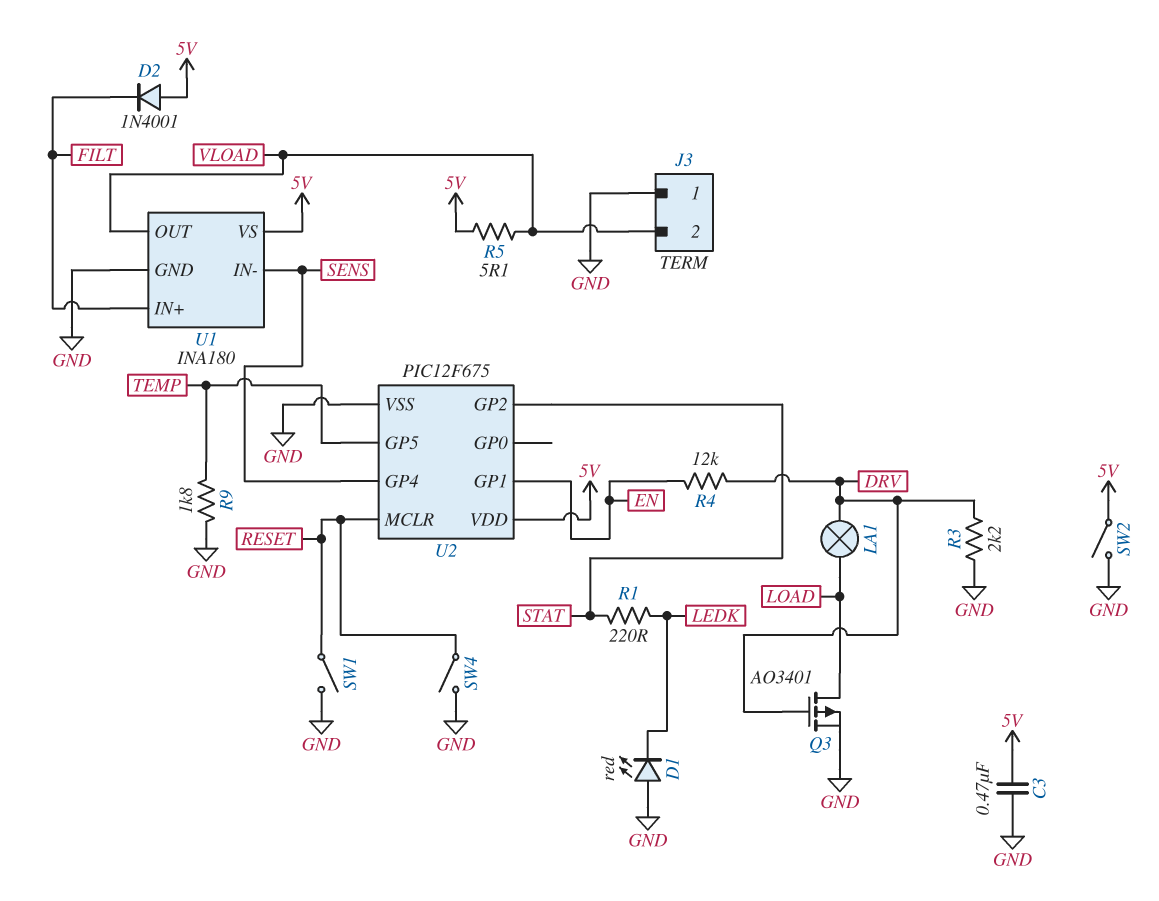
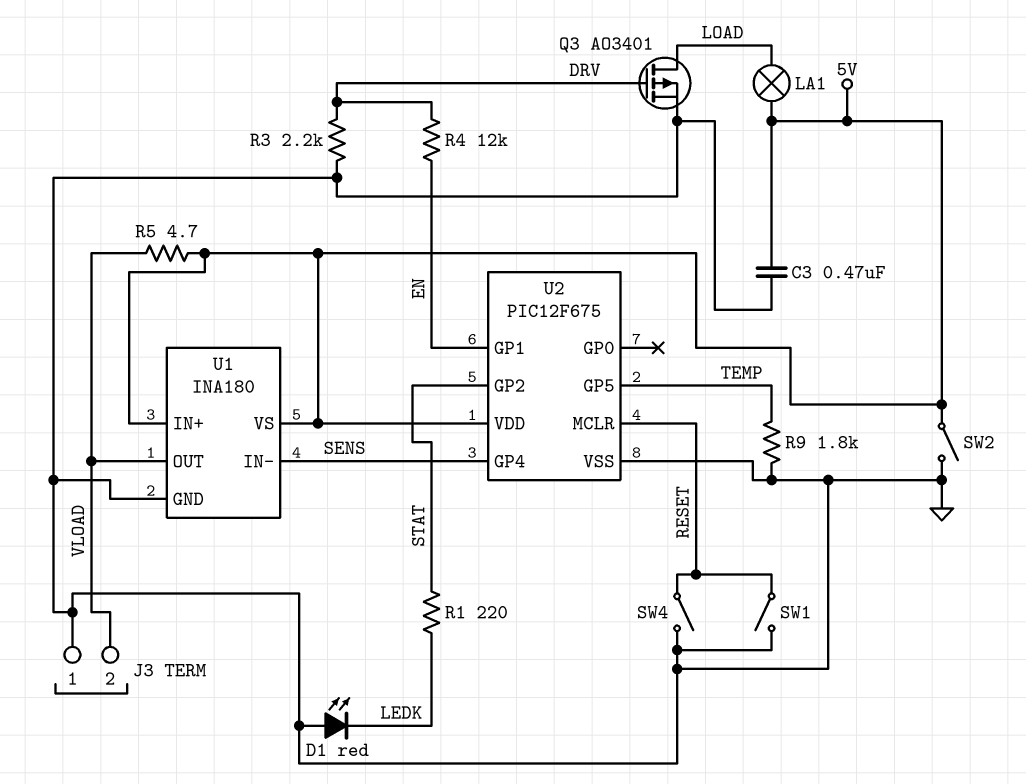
D2: diode 1N4001 (A 5V, K FILT) -> none
LA1: lamp (DRV, LOAD) -> lamp (5V, LOAD)
R5: 5.1 (5V, VLOAD) -> 4.7 (5V, VLOAD)
U1 pin IN+: FILT -> 5V

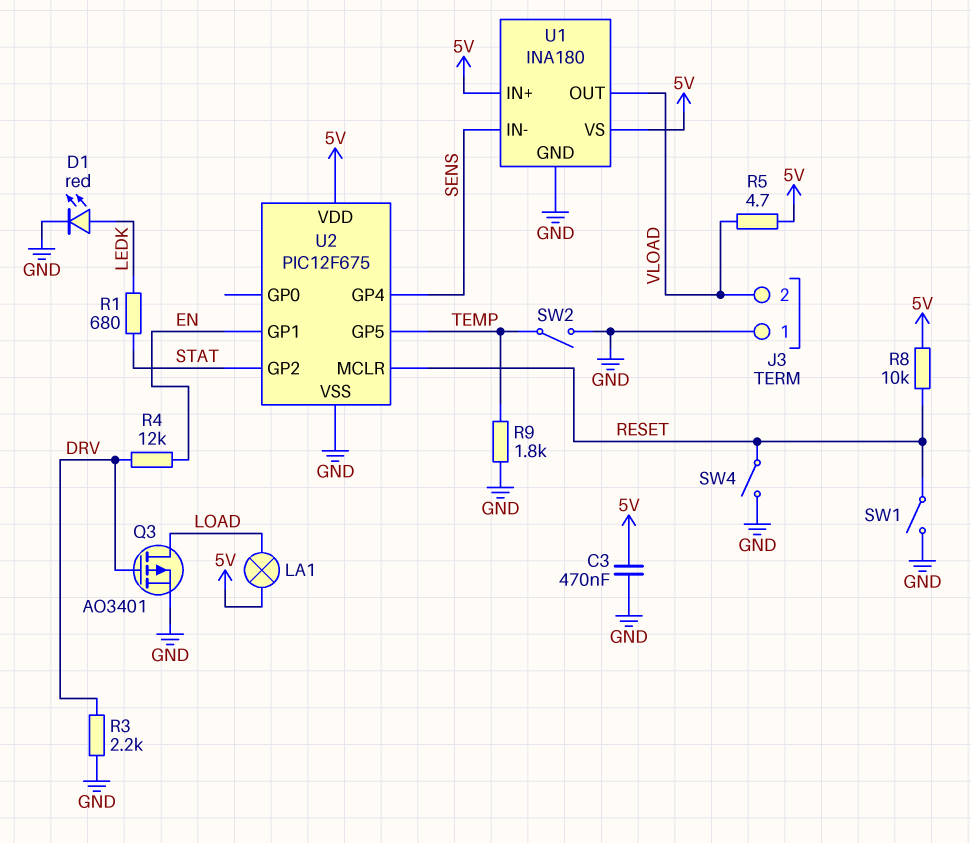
D1: LED red (A GND, K LEDK) -> LED red (A LEDK, K GND)
R1: 220 (LEDK, STAT) -> 680 (LEDK, STAT)
R8: none -> 10k (5V, RESET)
SW2: switch (5V, GND) -> switch (GND, TEMP)

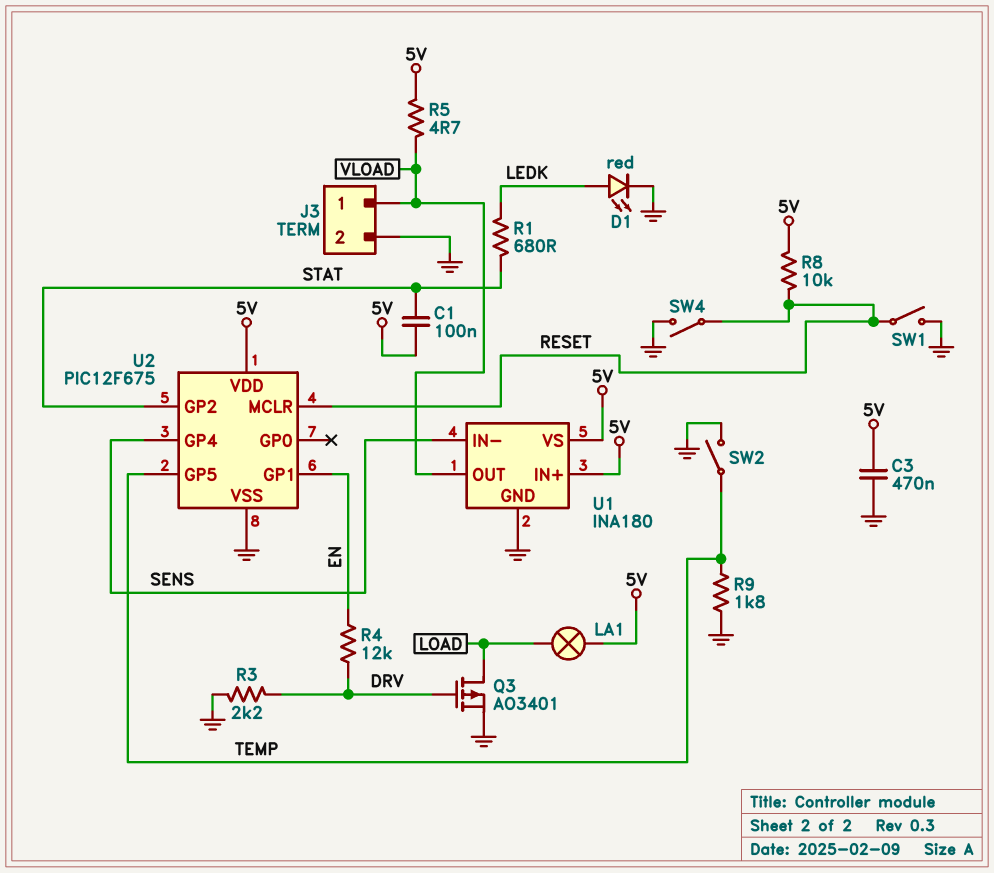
C1: none -> 100nF (5V, STAT)
J3 pin 1: GND -> VLOAD
J3 pin 2: VLOAD -> GND

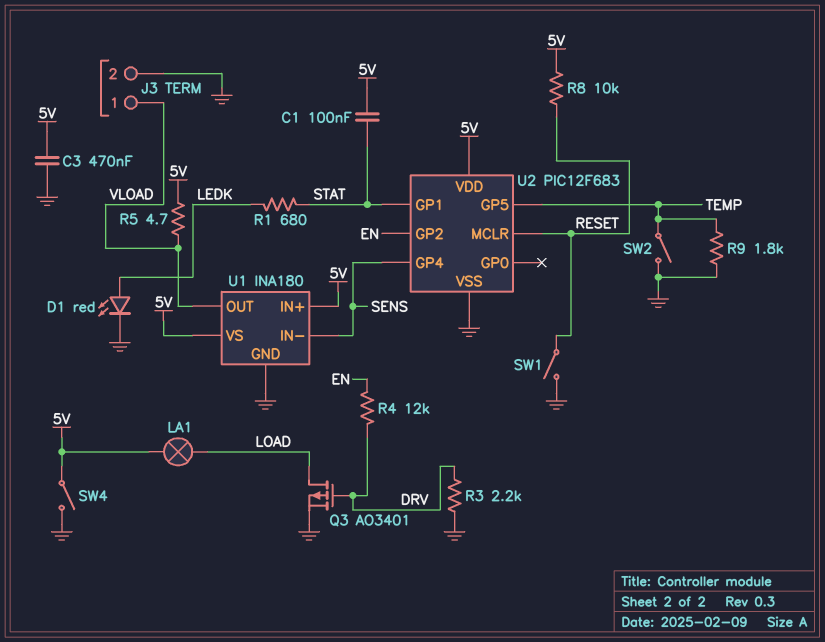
SW4: switch (GND, RESET) -> switch (5V, GND)
U2: PIC12F675 -> PIC12F683
U2 pin GP1: EN -> STAT
U2 pin GP2: STAT -> EN

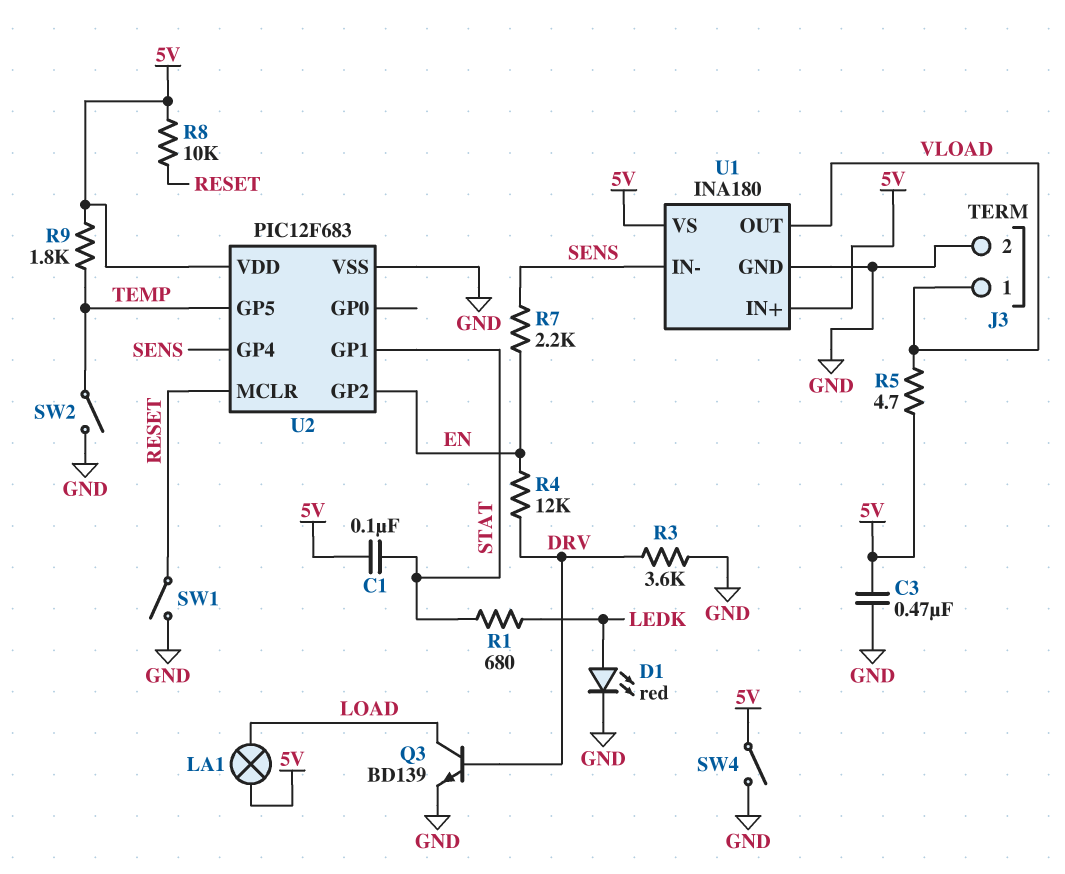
Q3: PMOS AO3401 (G DRV, D LOAD, S GND) -> NPN BD139 (B DRV, C LOAD, E GND)
R3: 2.2k (DRV, GND) -> 3.6k (DRV, GND)
R7: none -> 2.2k (EN, SENS)
R9: 1.8k (GND, TEMP) -> 1.8k (5V, TEMP)

